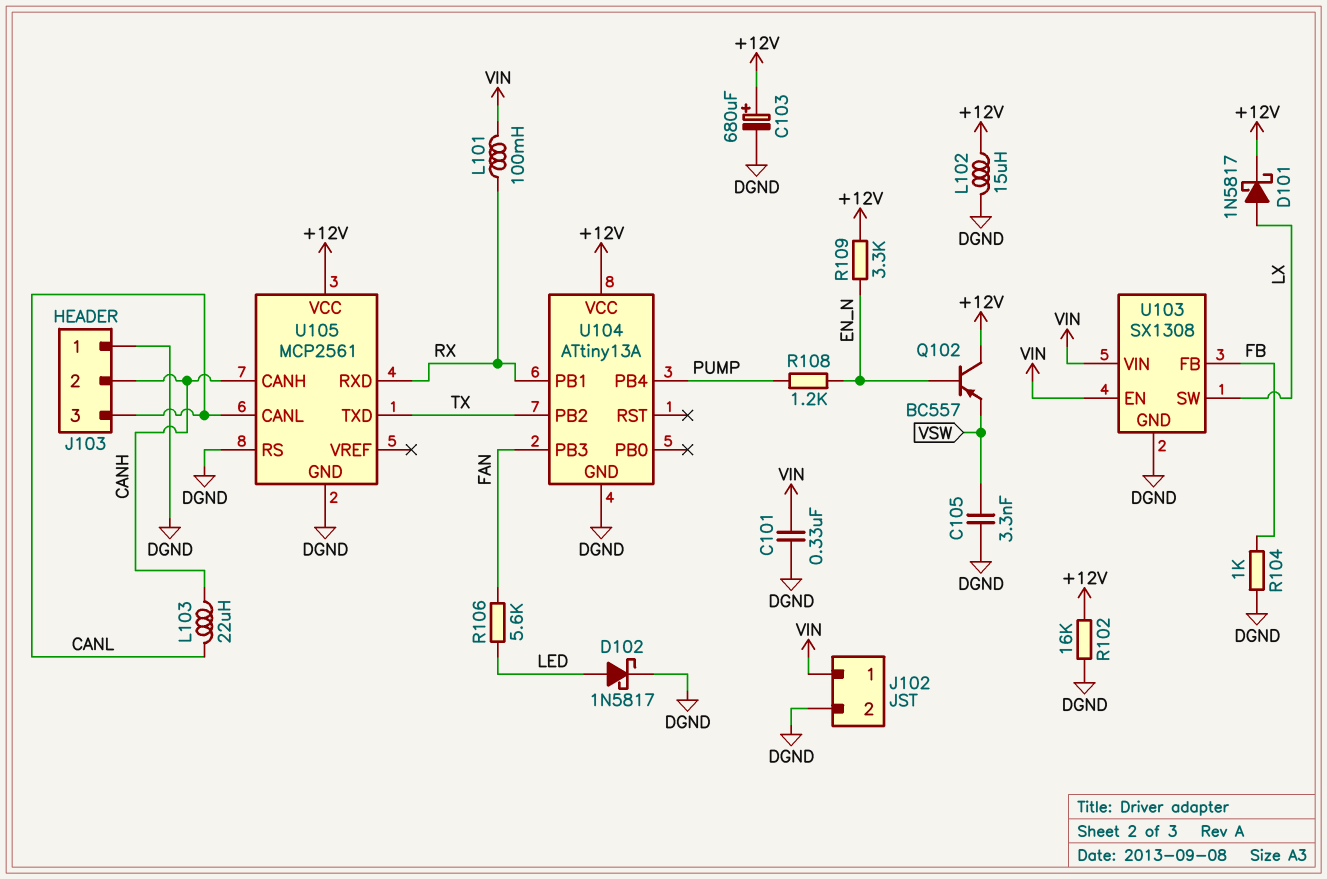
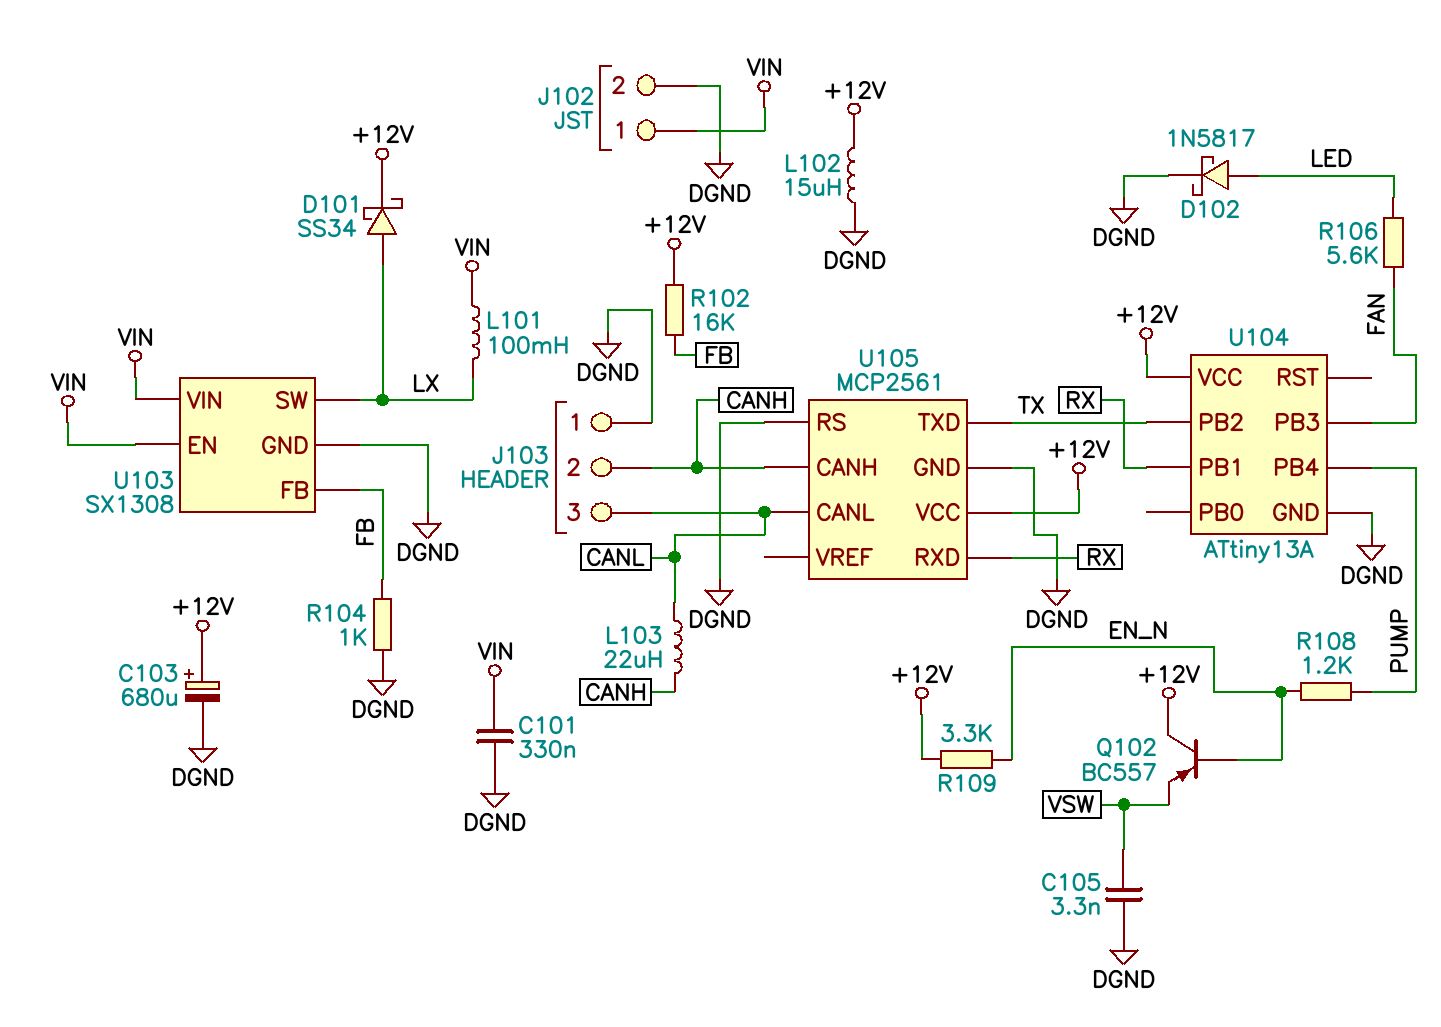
D101: schottky 1N5817 (A LX, K +12V) -> schottky SS34 (A LX, K +12V)
L101: 100mH (RX, VIN) -> 100mH (LX, VIN)
R102: 16k (+12V, DGND) -> 16k (+12V, FB)

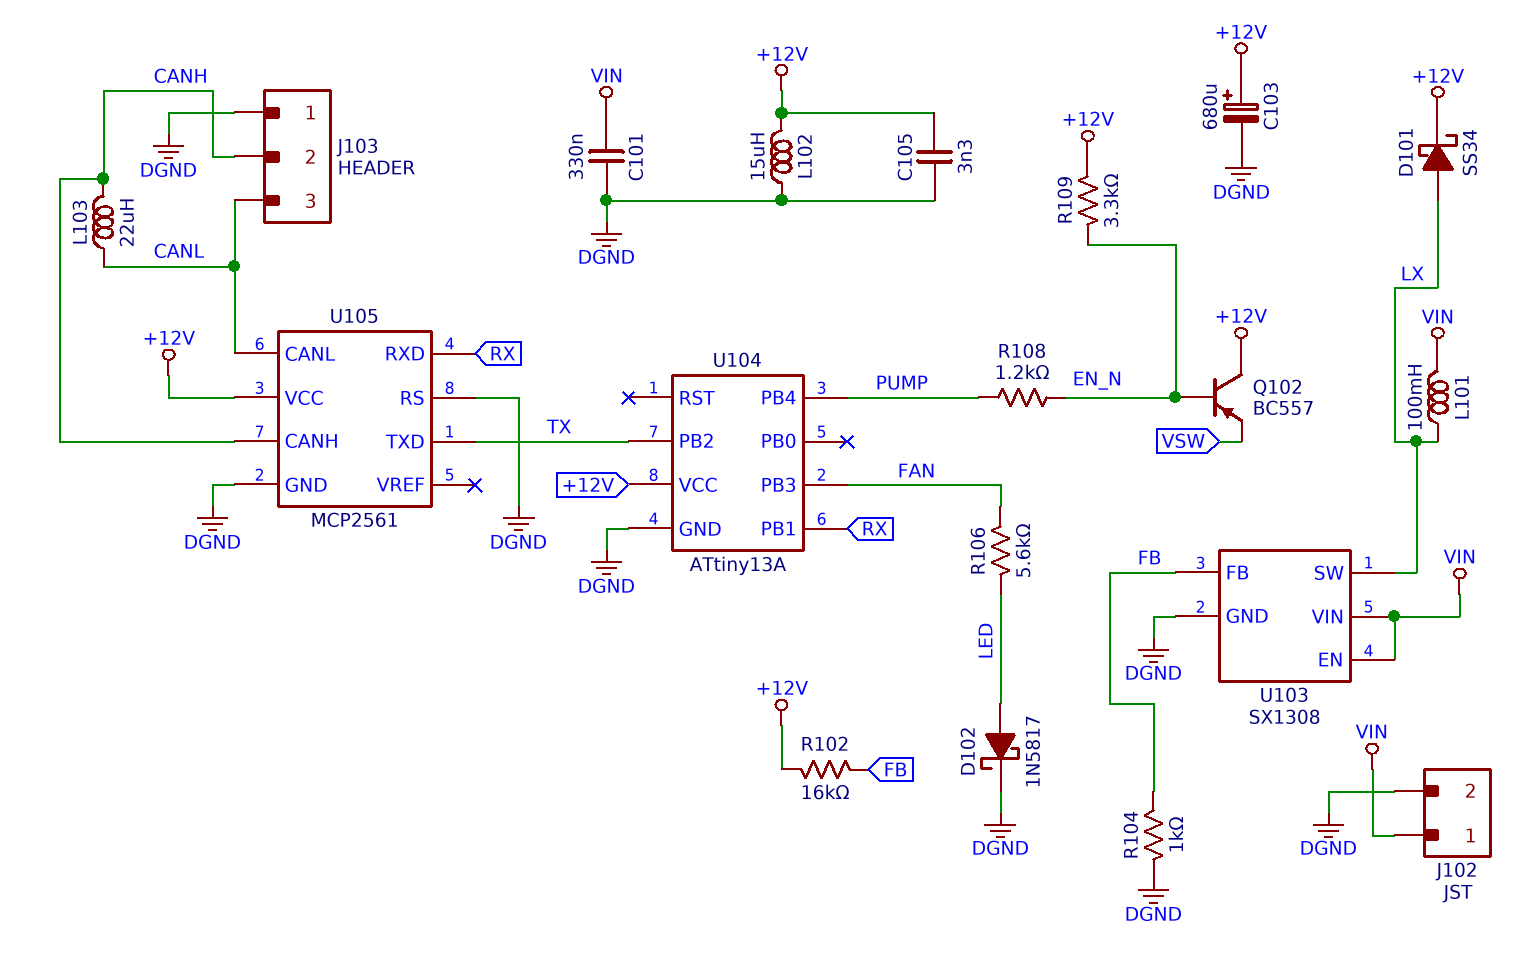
C105: 3.3nF (DGND, VSW) -> 3.3nF (+12V, DGND)

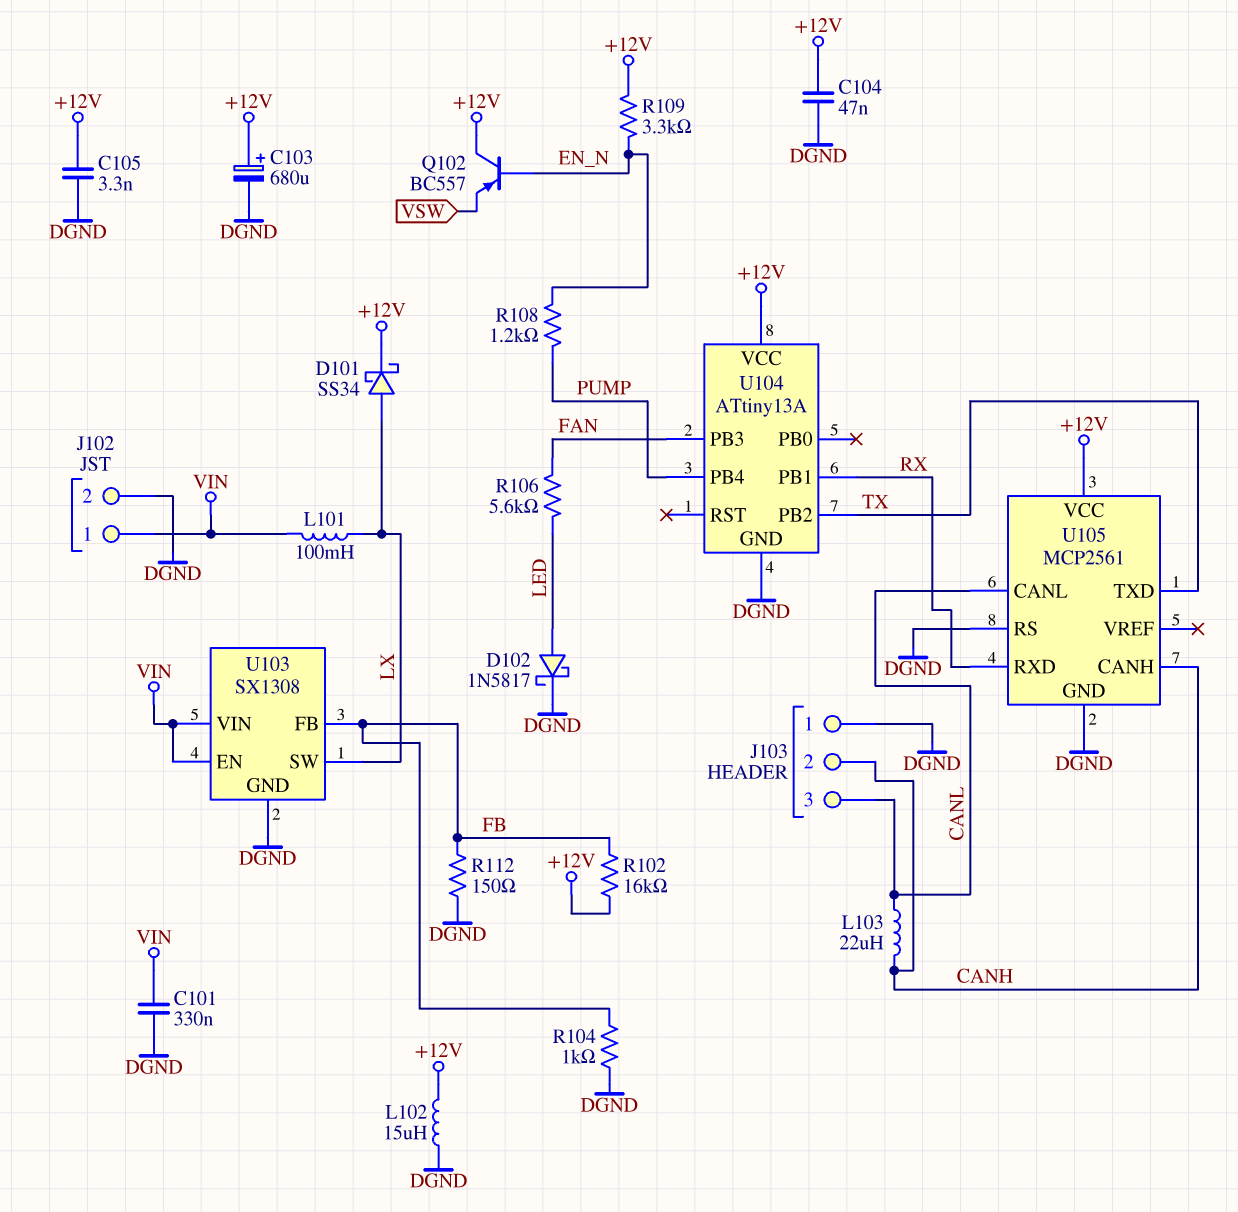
C104: none -> 47nF (+12V, DGND)
R112: none -> 150 (DGND, FB)

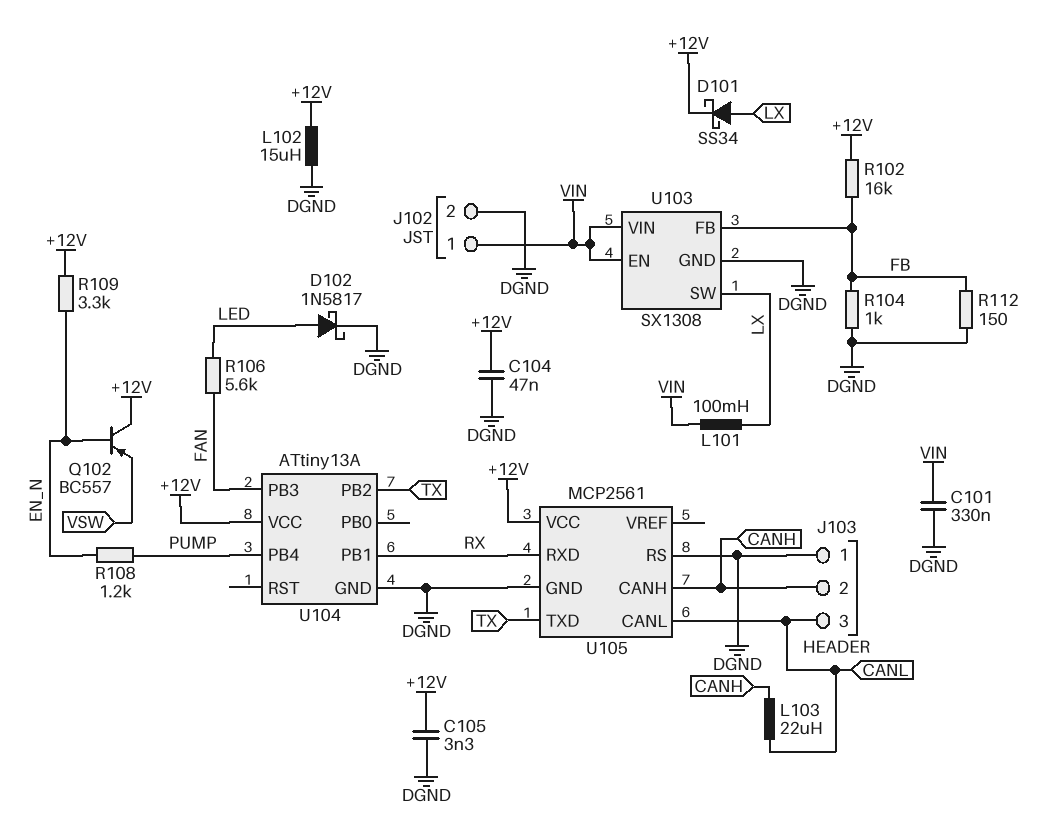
C103: 680uF (plus +12V, minus DGND) -> none

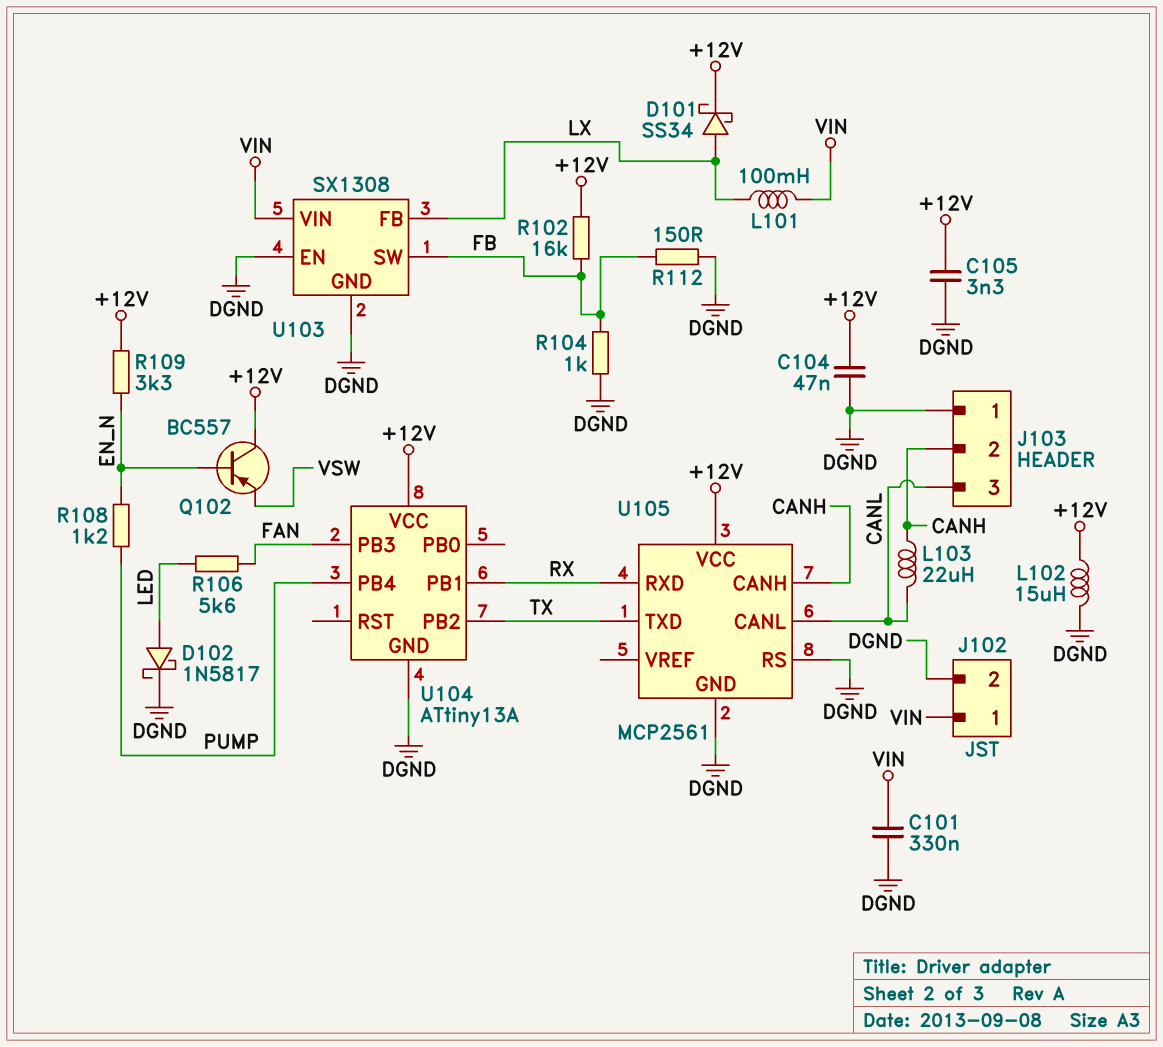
U103 pin EN: VIN -> DGND
U103 pin FB: FB -> LX
U103 pin SW: LX -> FB

